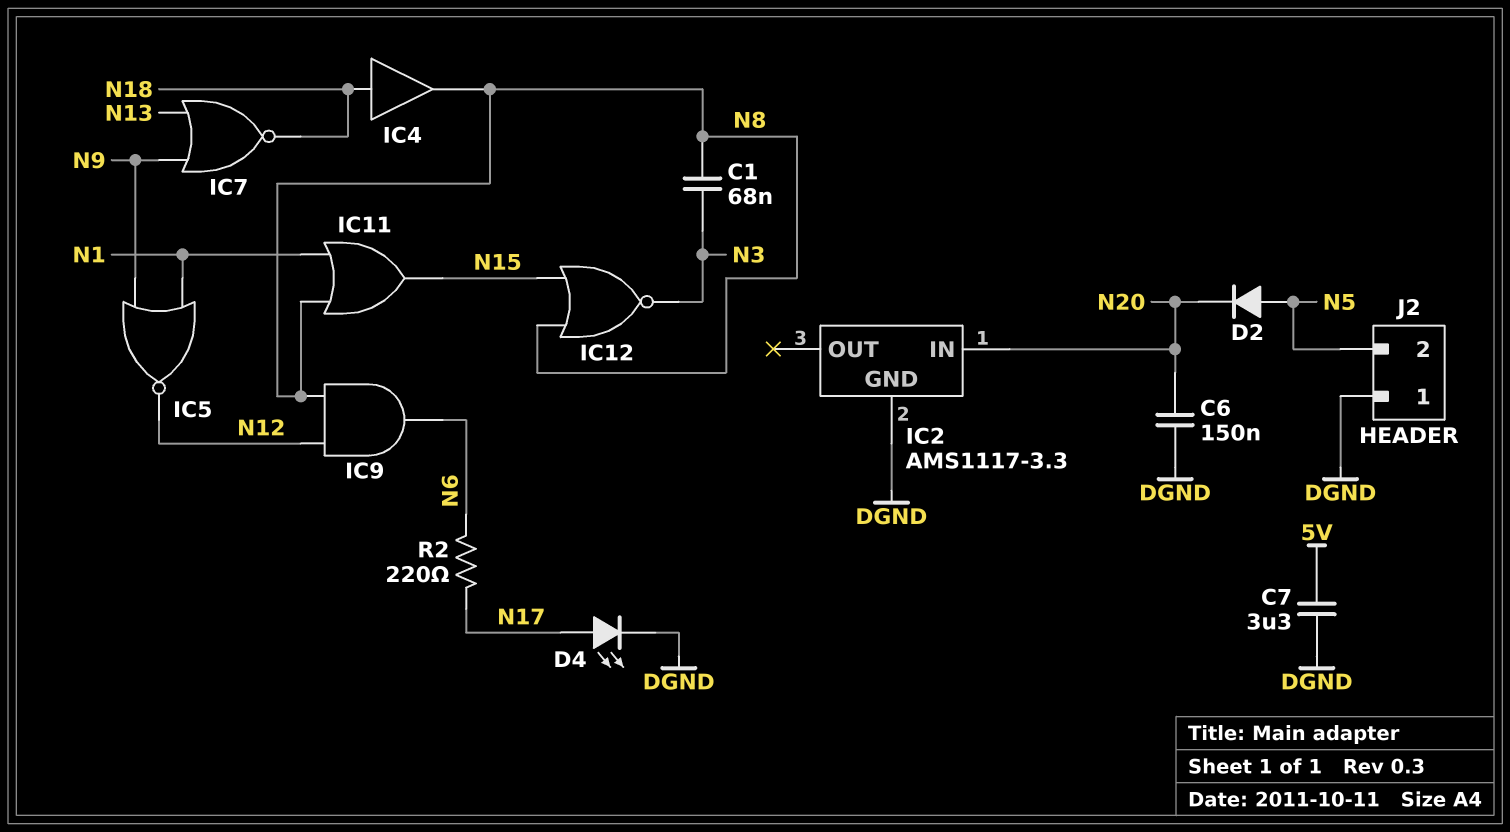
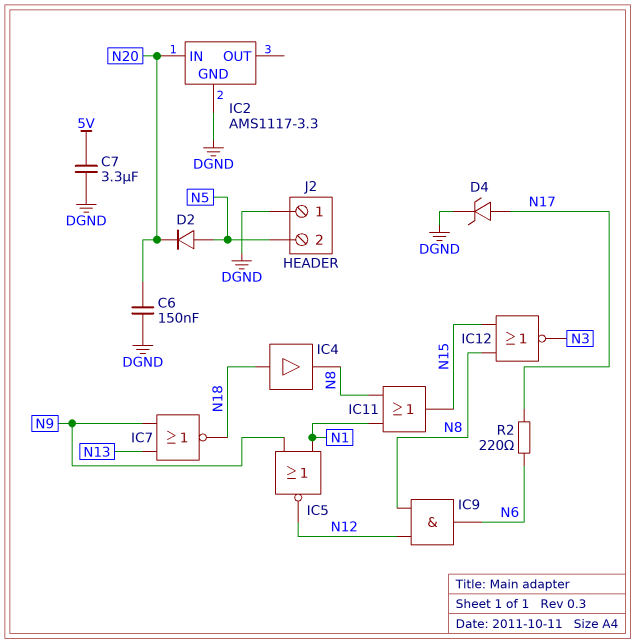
C1: 68nF (N3, N8) -> none
D4: LED (A N17, K DGND) -> zener (A N17, K DGND)

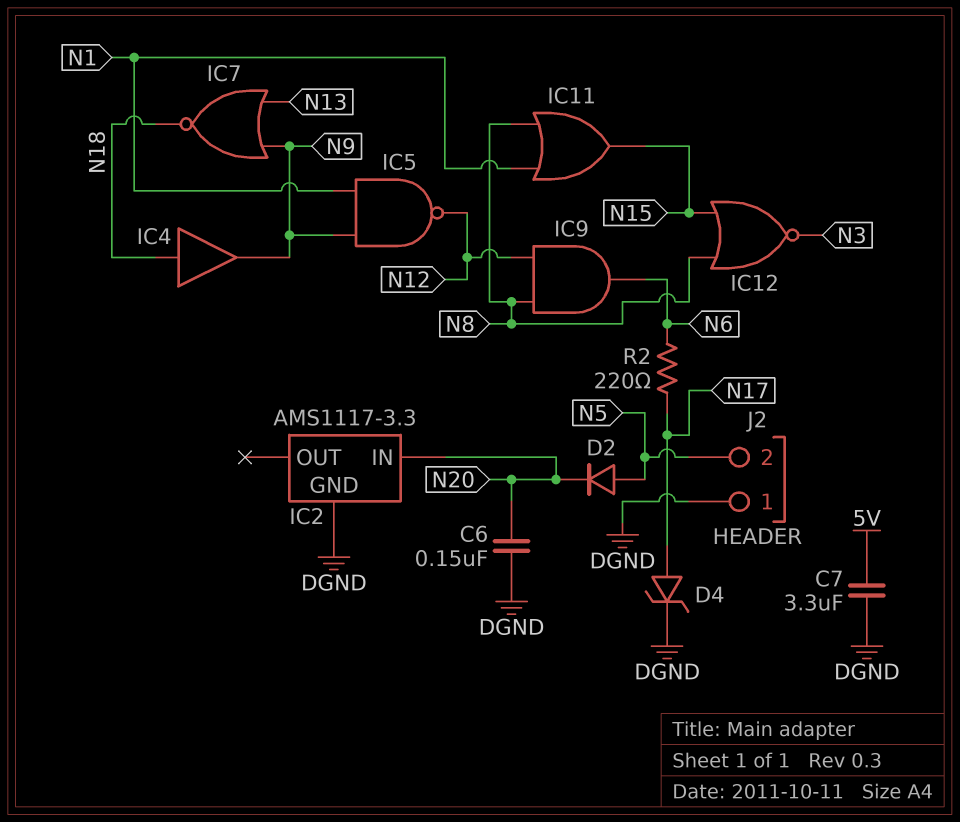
IC4: buffer (in N18, out N8) -> buffer (in N18, out N9)
IC5: NOR (in N1, in N9, out N12) -> NAND (in N1, in N9, out N12)

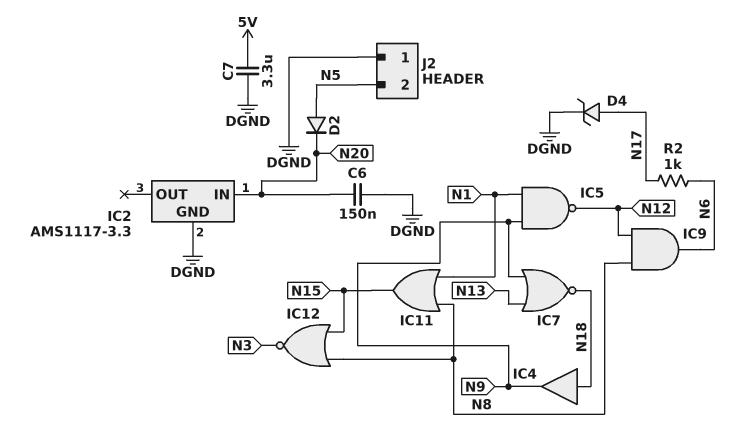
R2: 220 (N6, N17) -> 1k (N6, N17)

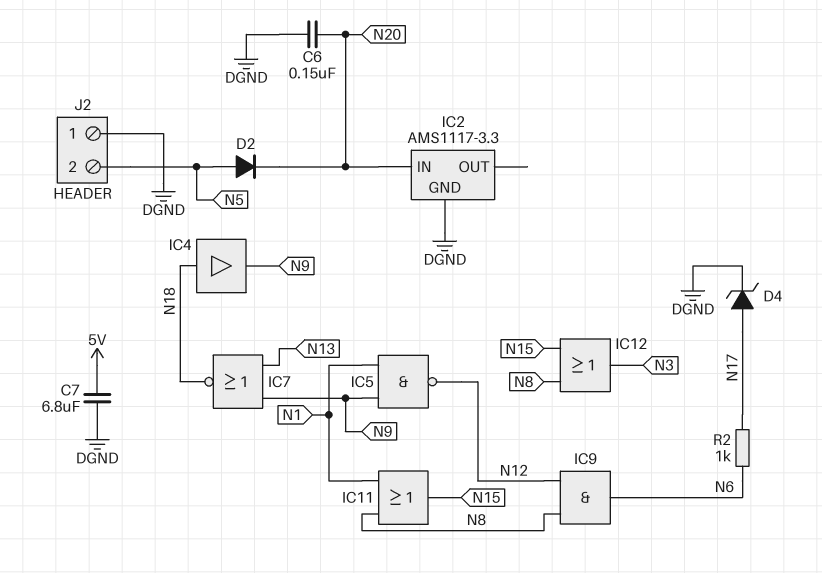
C7: 3.3uF (5V, DGND) -> 6.8uF (5V, DGND)
IC12: NOR (in N8, in N15, out N3) -> OR (in N8, in N15, out N3)

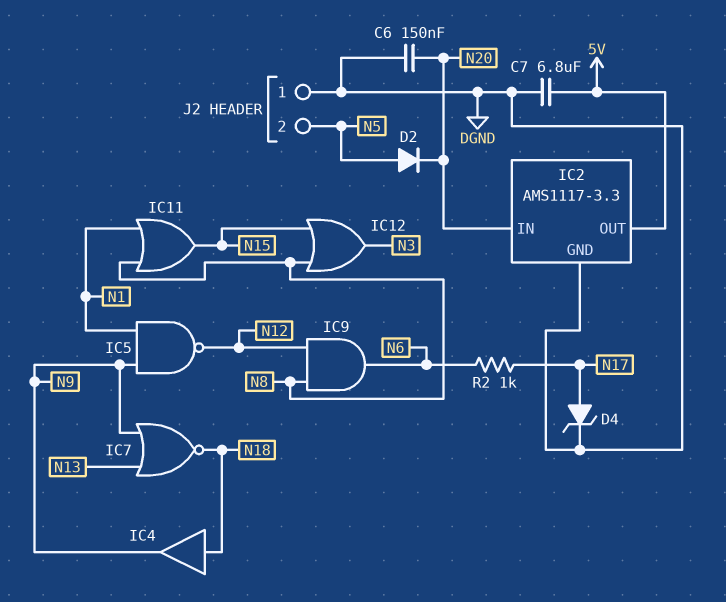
IC2 pin OUT: none -> 5V

